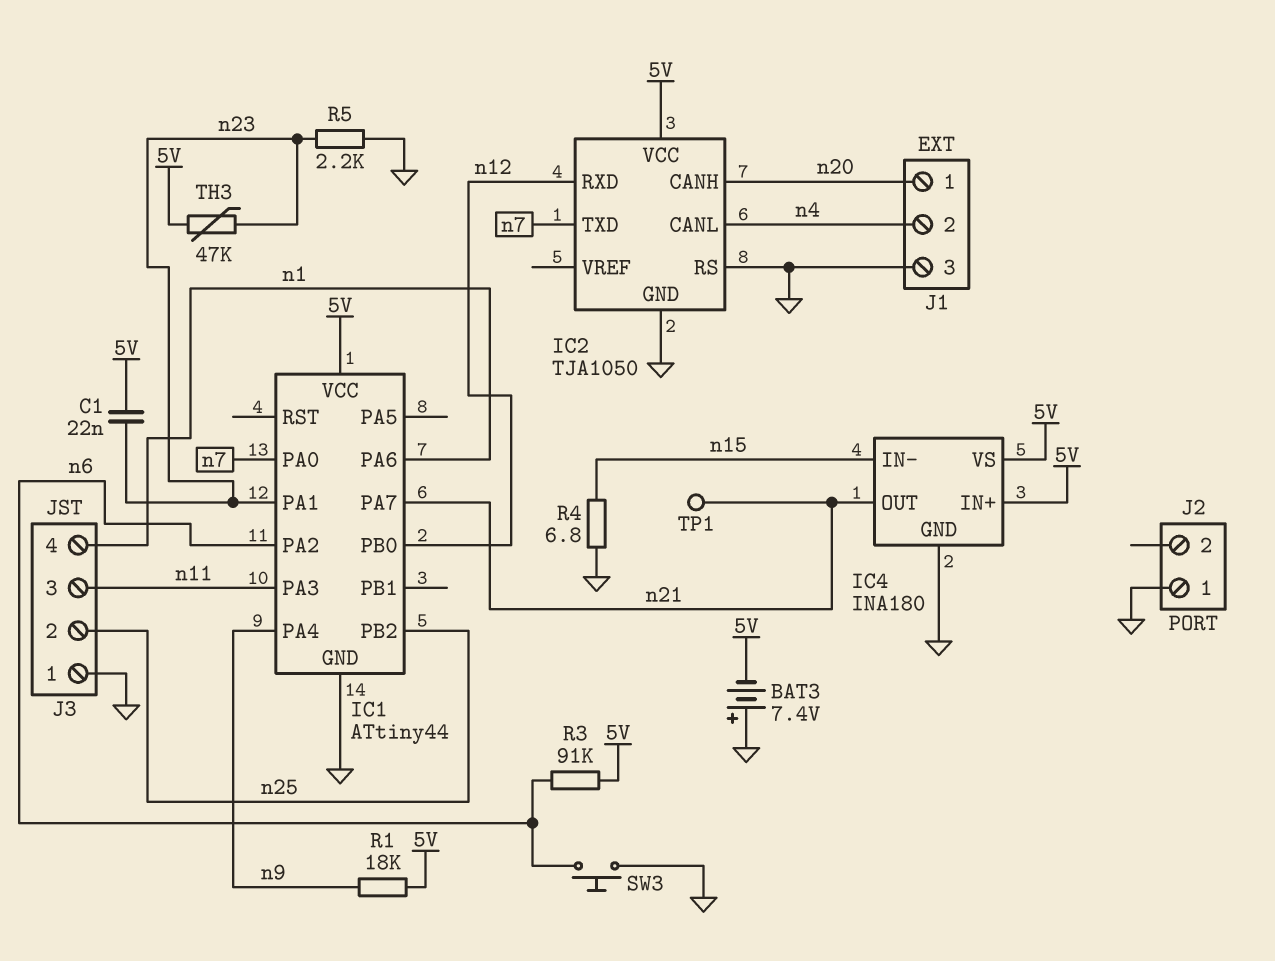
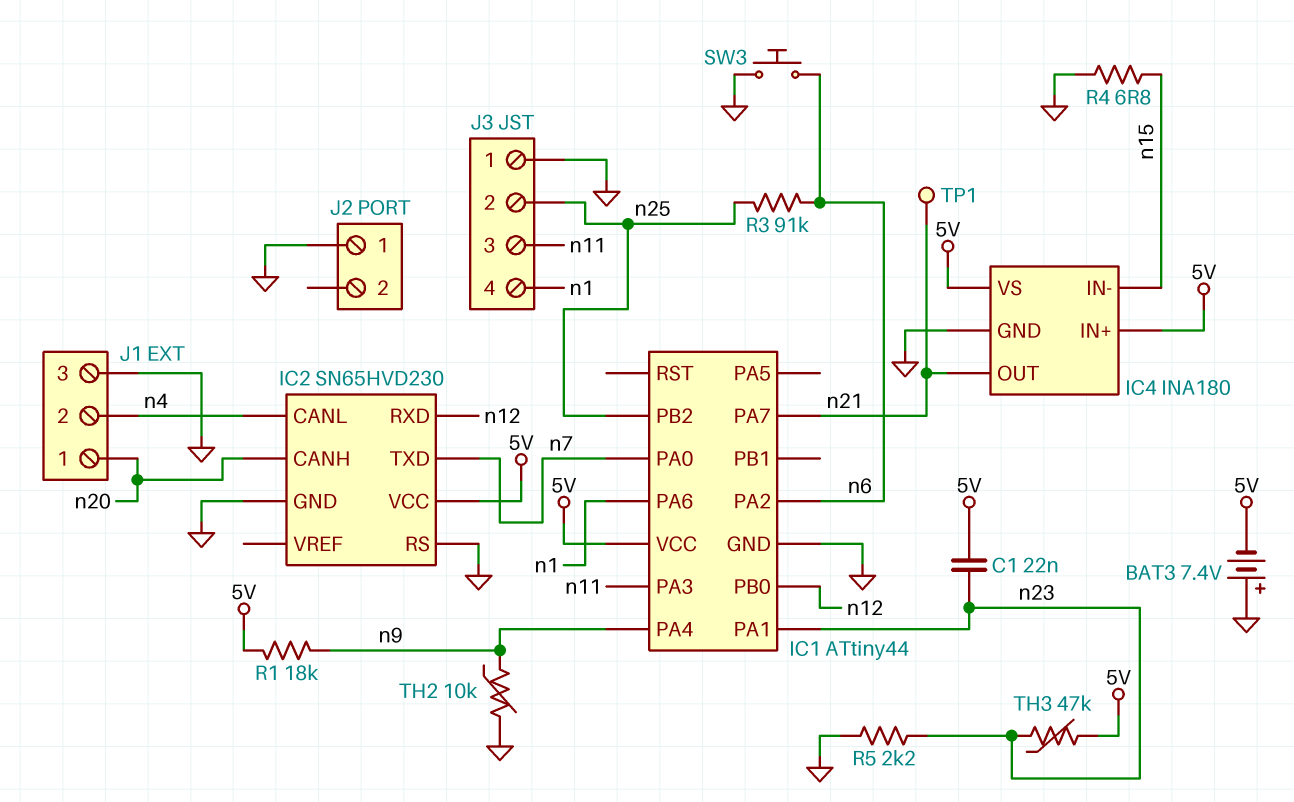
IC2: TJA1050 -> SN65HVD230
R3: 91k (5V, n6) -> 91k (n6, n25)
TH2: none -> 10k (GND, n9)

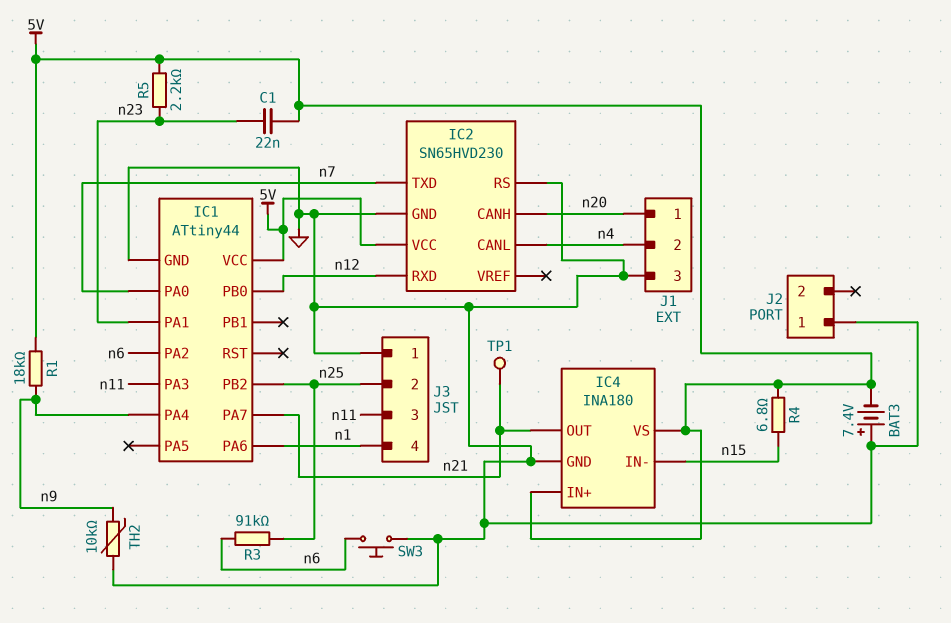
R4: 6.8 (GND, n15) -> 6.8 (5V, n15)
R5: 2.2k (GND, n23) -> 2.2k (5V, n23)
TH3: 47k (5V, n23) -> none

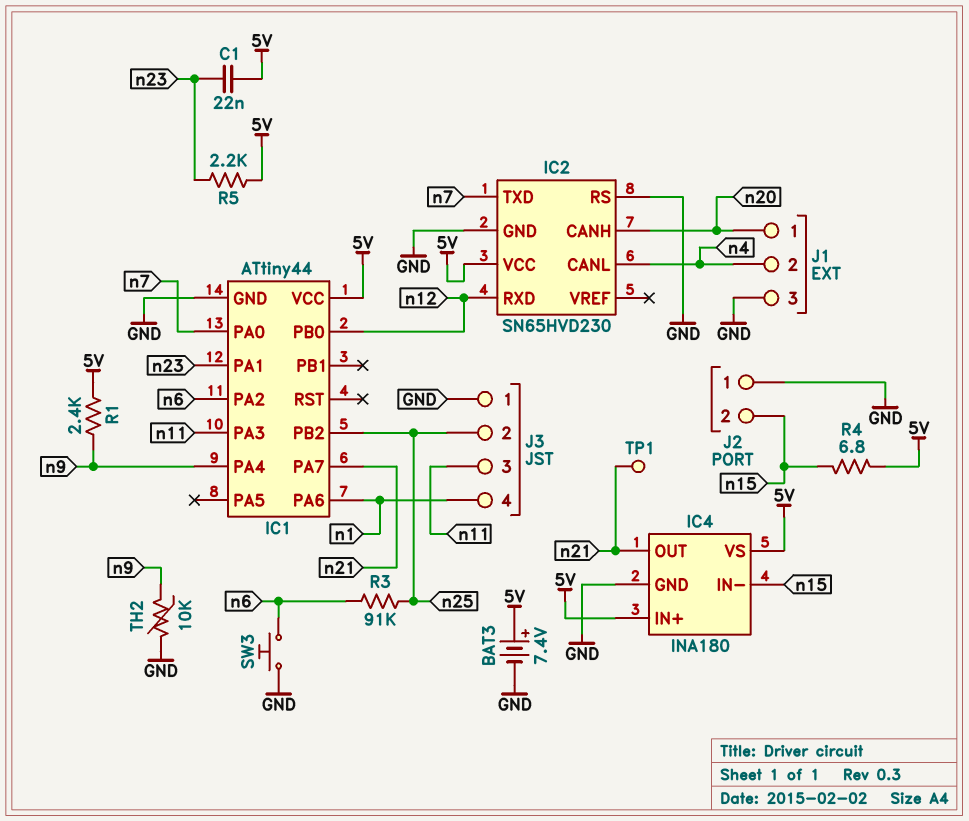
BAT3: 7.4V (plus GND, minus 5V) -> 7.4V (plus 5V, minus GND)
J2 pin 2: none -> n15
R1: 18k (5V, n9) -> 2.4k (5V, n9)

